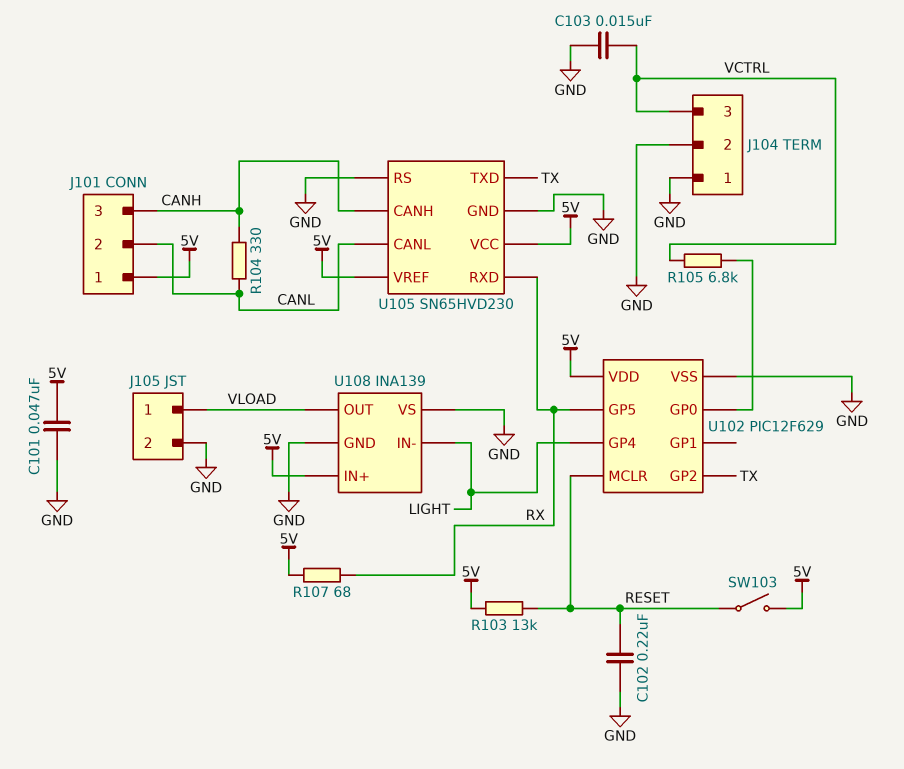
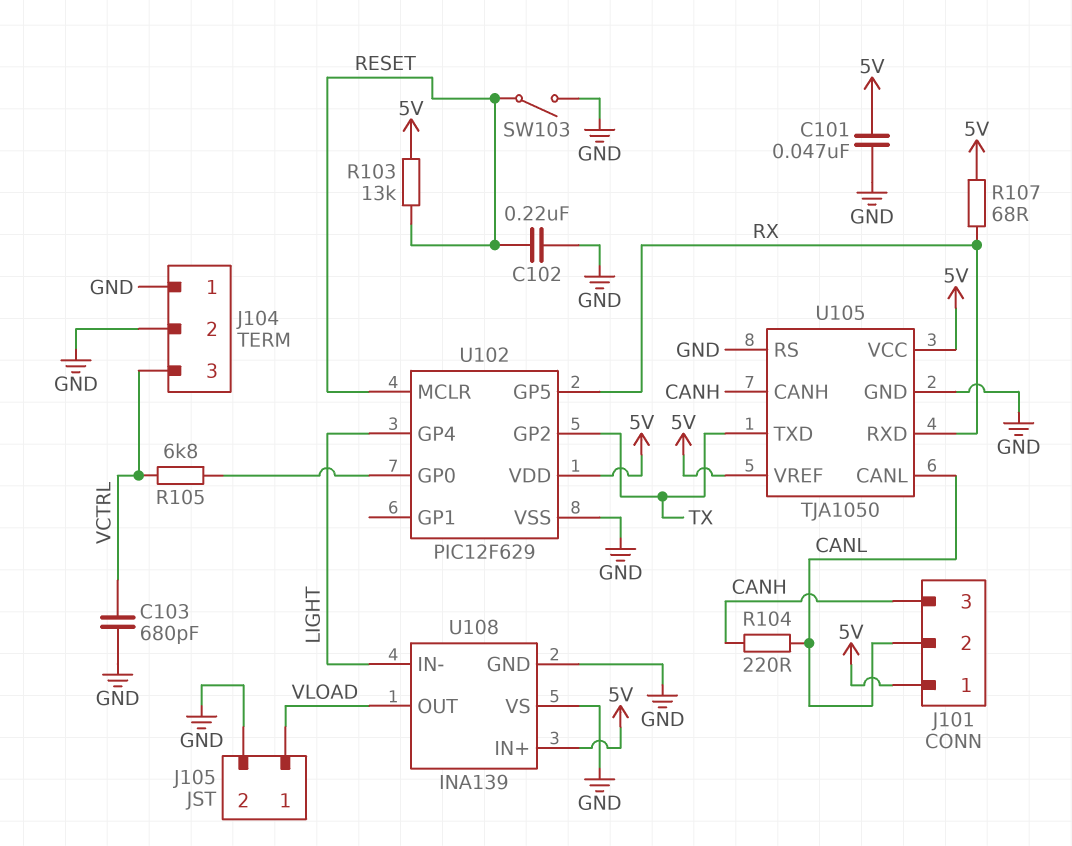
C103: 15nF (GND, VCTRL) -> 680pF (GND, VCTRL)
R104: 330 (CANH, CANL) -> 220 (CANH, CANL)
SW103: switch (5V, RESET) -> switch (GND, RESET)
U105: SN65HVD230 -> TJA1050

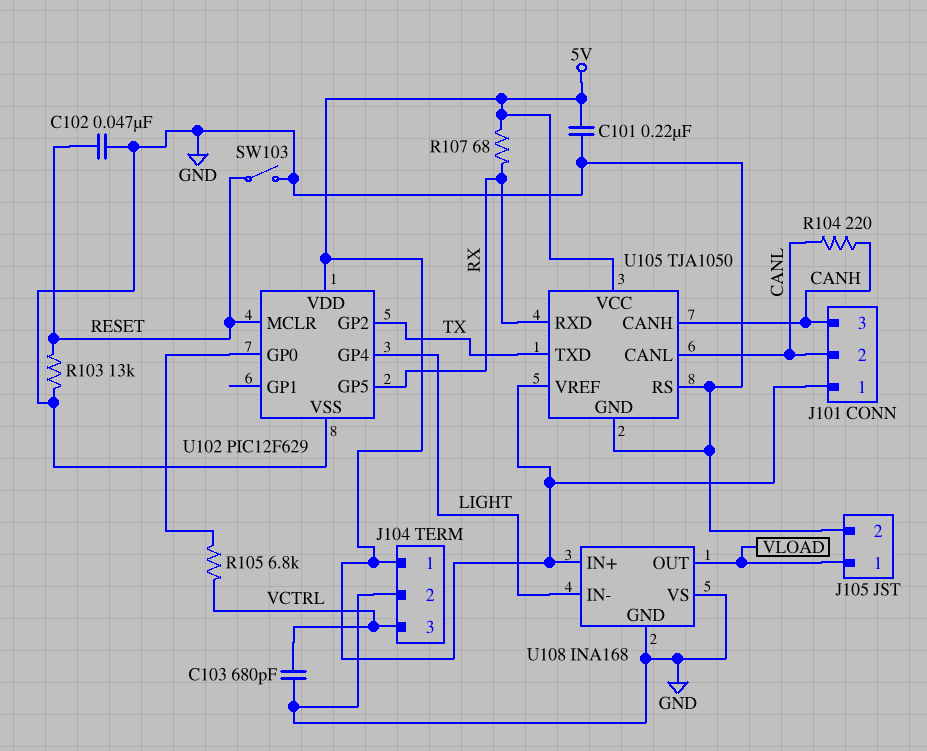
C101: 47nF (5V, GND) -> 220nF (5V, GND)
C102: 220nF (GND, RESET) -> 47nF (GND, RESET)
J104 pin 1: GND -> 5V
R103: 13k (5V, RESET) -> 13k (GND, RESET)
U108: INA139 -> INA168

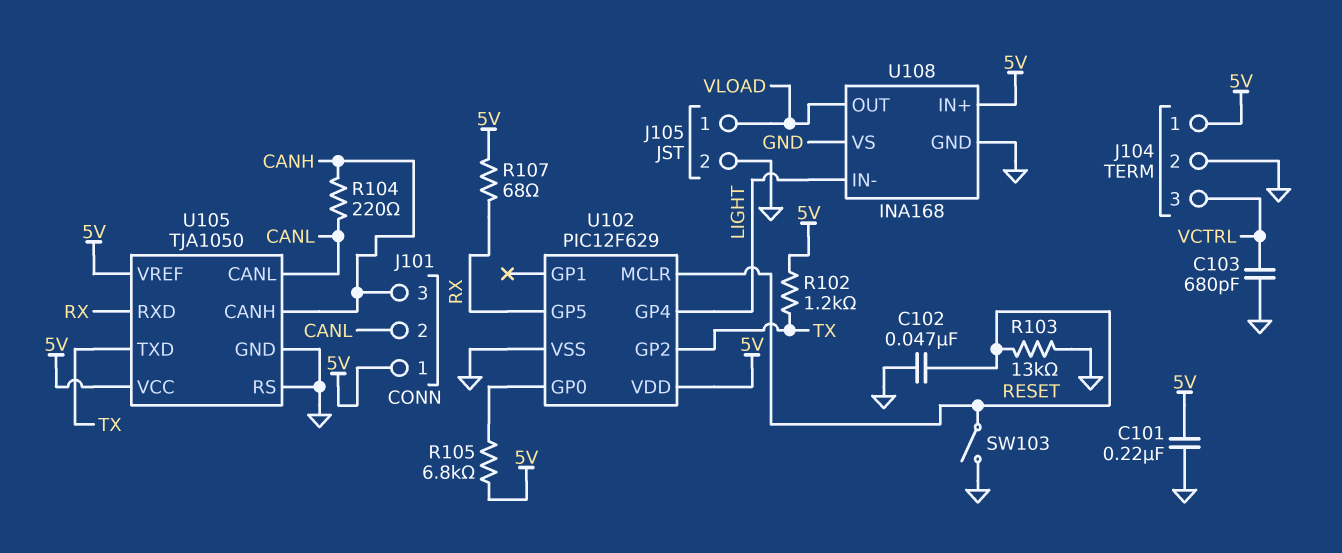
R102: none -> 1.2k (5V, TX)
R105: 6.8k (U102/GP0, VCTRL) -> 6.8k (5V, U102/GP0)

